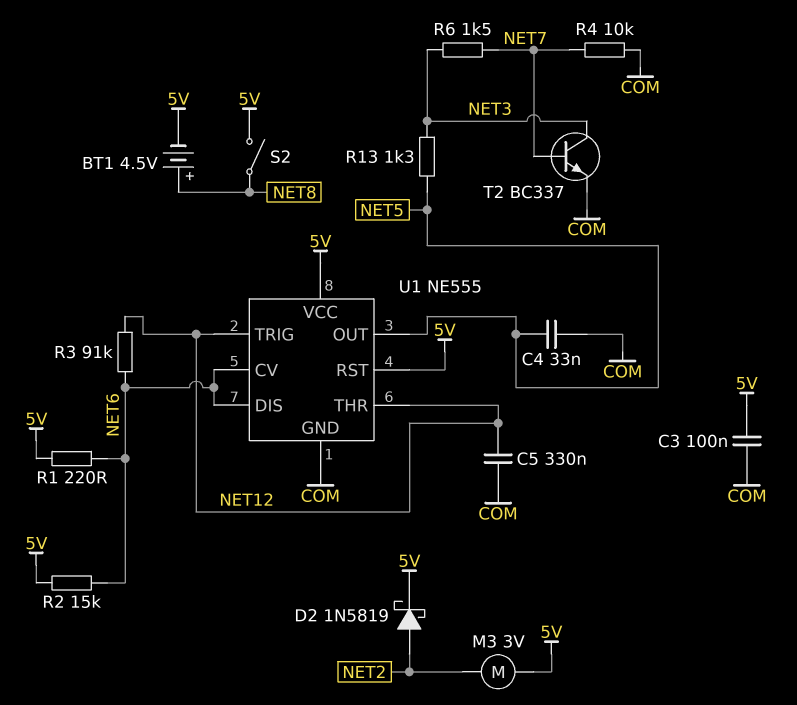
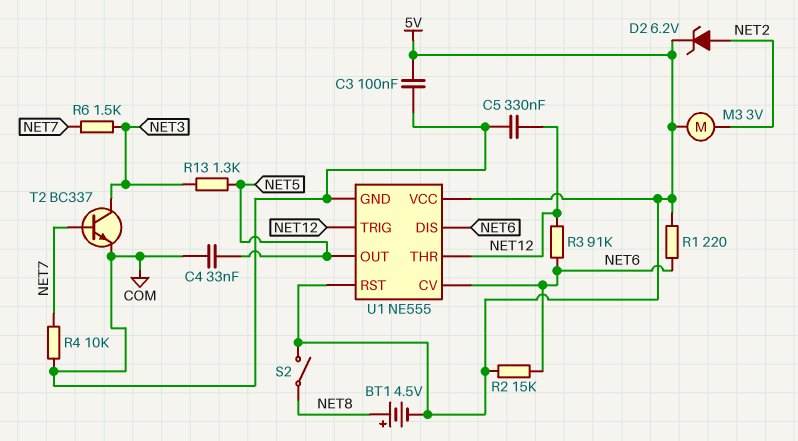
D2: schottky 1N5819 (A NET2, K 5V) -> zener 6.2V (A NET2, K 5V)

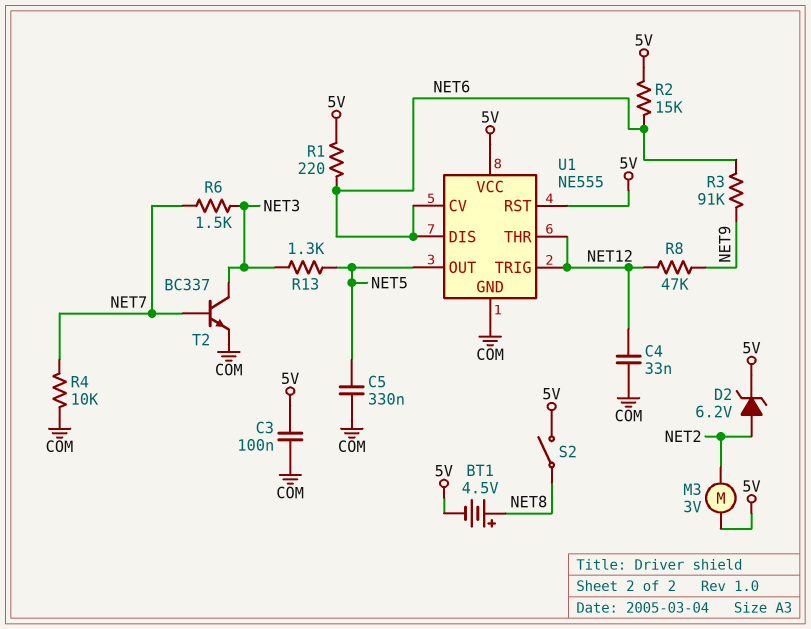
C4: 33nF (COM, NET5) -> 33nF (COM, NET12)
C5: 330nF (COM, NET12) -> 330nF (COM, NET5)
R3: 91k (NET6, NET12) -> 91k (NET6, NET9)
R8: none -> 47k (NET9, NET12)

